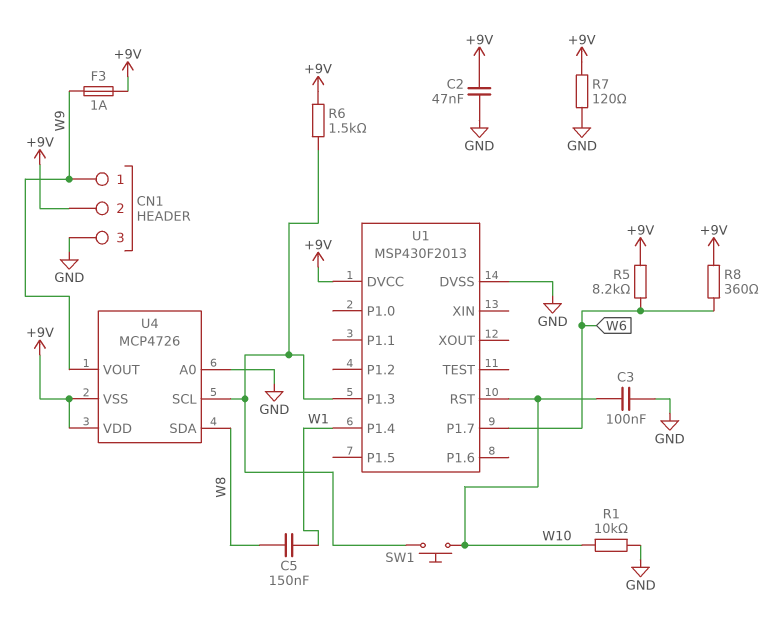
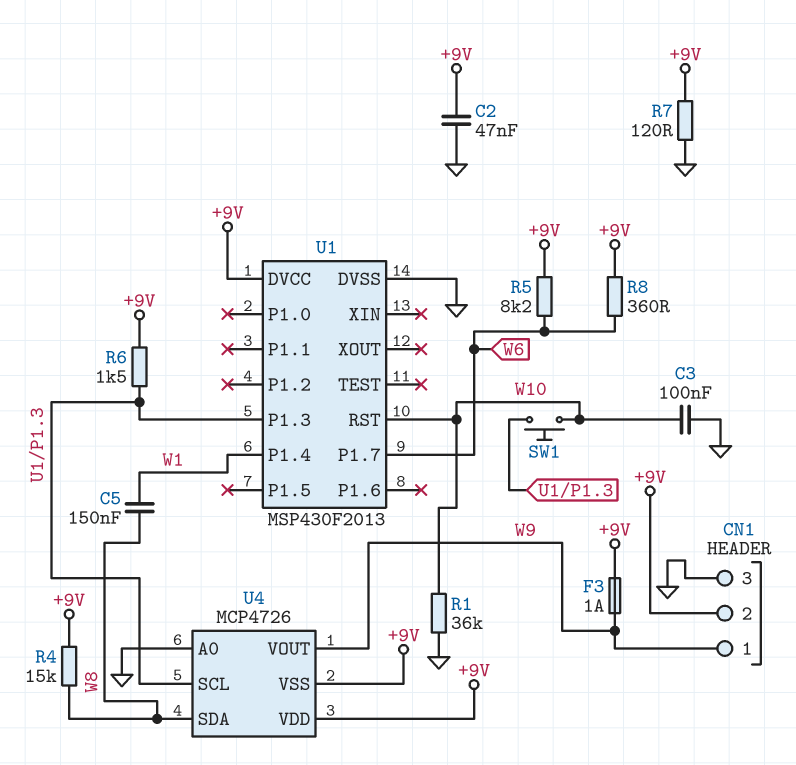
R1: 10k (GND, W10) -> 36k (GND, W10)
R4: none -> 15k (+9V, W8)

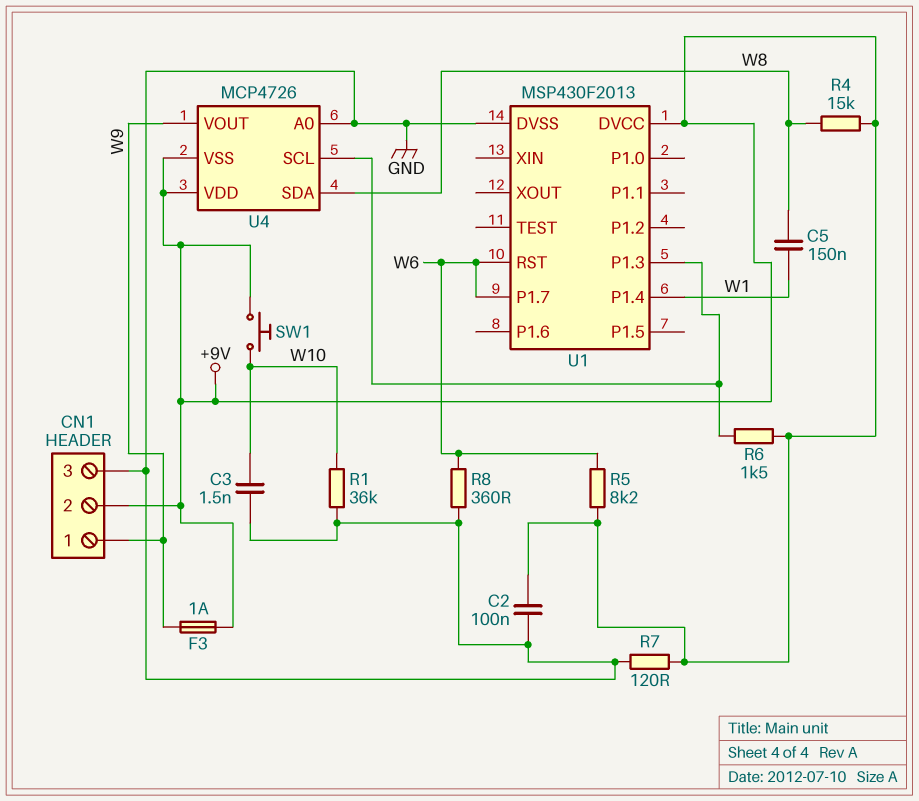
C2: 47nF (+9V, GND) -> 100nF (+9V, GND)
C3: 100nF (GND, W10) -> 1.5nF (GND, W10)
R8: 360 (+9V, W6) -> 360 (GND, W6)
SW1: button (U1/P1.3, W10) -> button (+9V, W10)
U1 pin RST: W10 -> W6

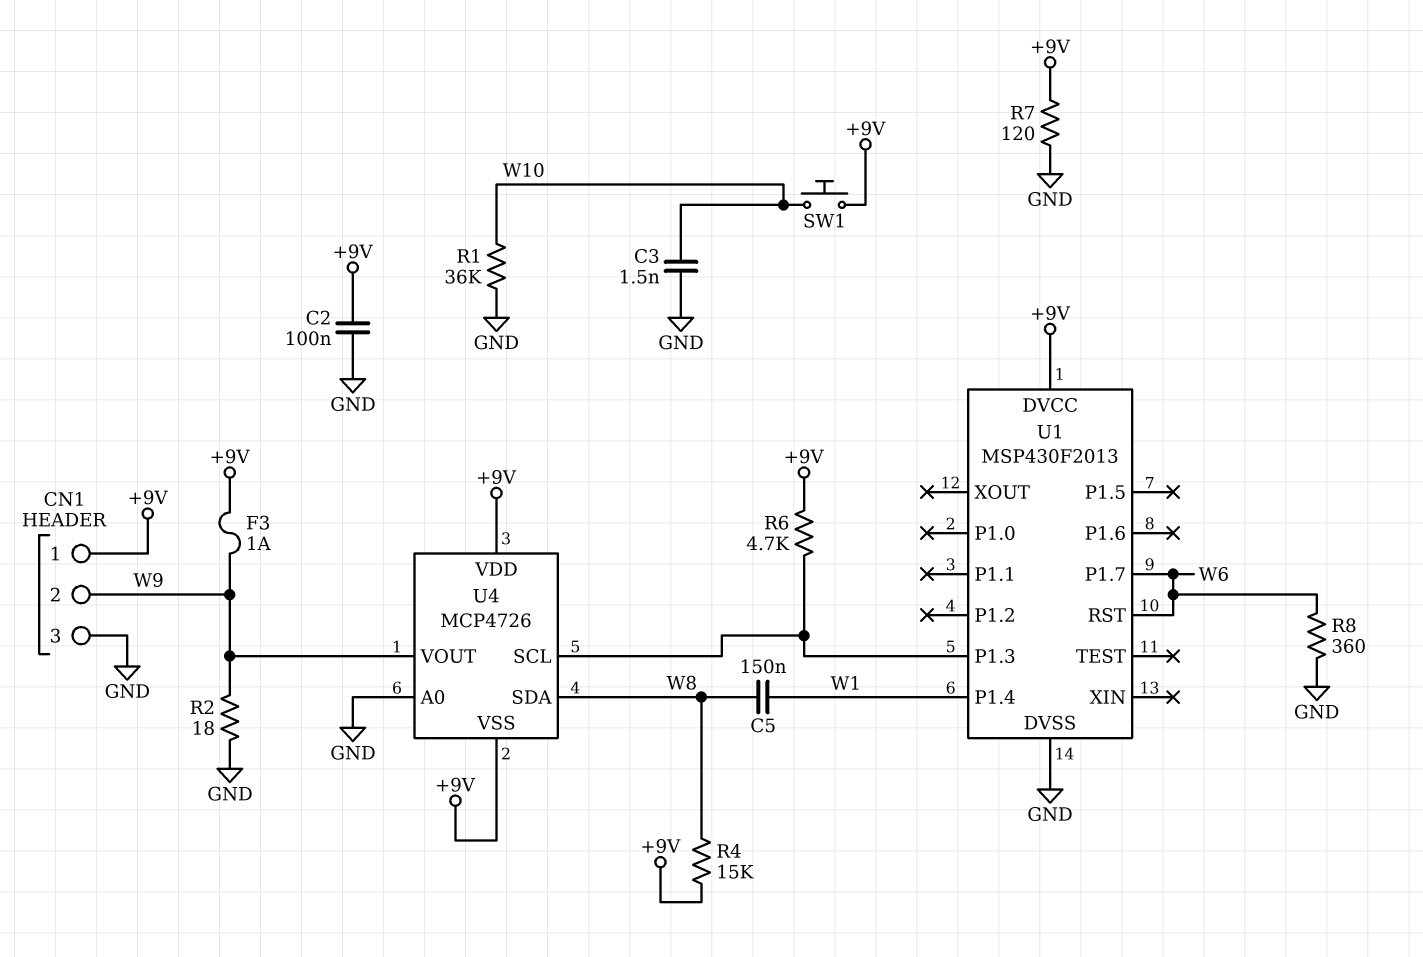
CN1 pin 1: W9 -> +9V
CN1 pin 2: +9V -> W9
R2: none -> 18 (GND, W9)
R5: 8.2k (+9V, W6) -> none
R6: 1.5k (+9V, U1/P1.3) -> 4.7k (+9V, U1/P1.3)

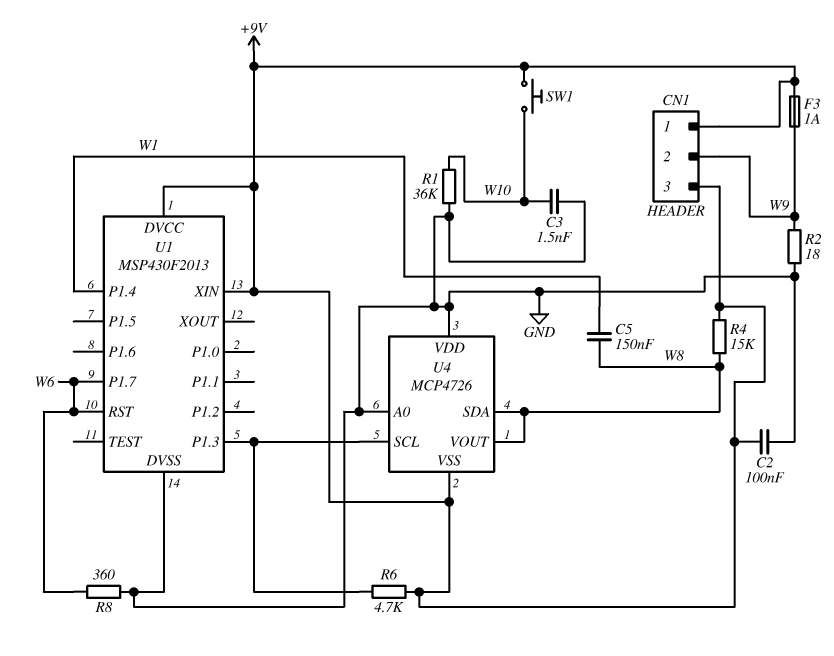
CN1 pin 3: GND -> +9V
R7: 120 (+9V, GND) -> none
U1 pin XIN: none -> +9V
U4 pin VDD: +9V -> GND
U4 pin VOUT: W9 -> W8

